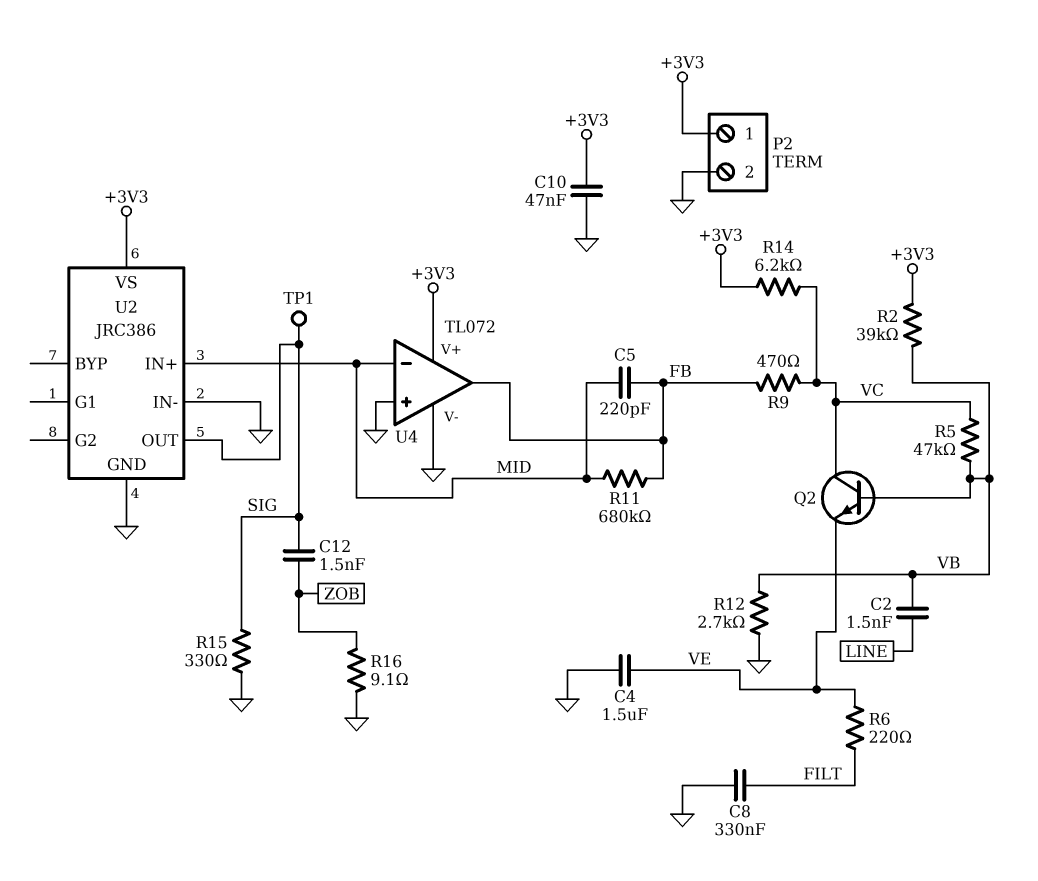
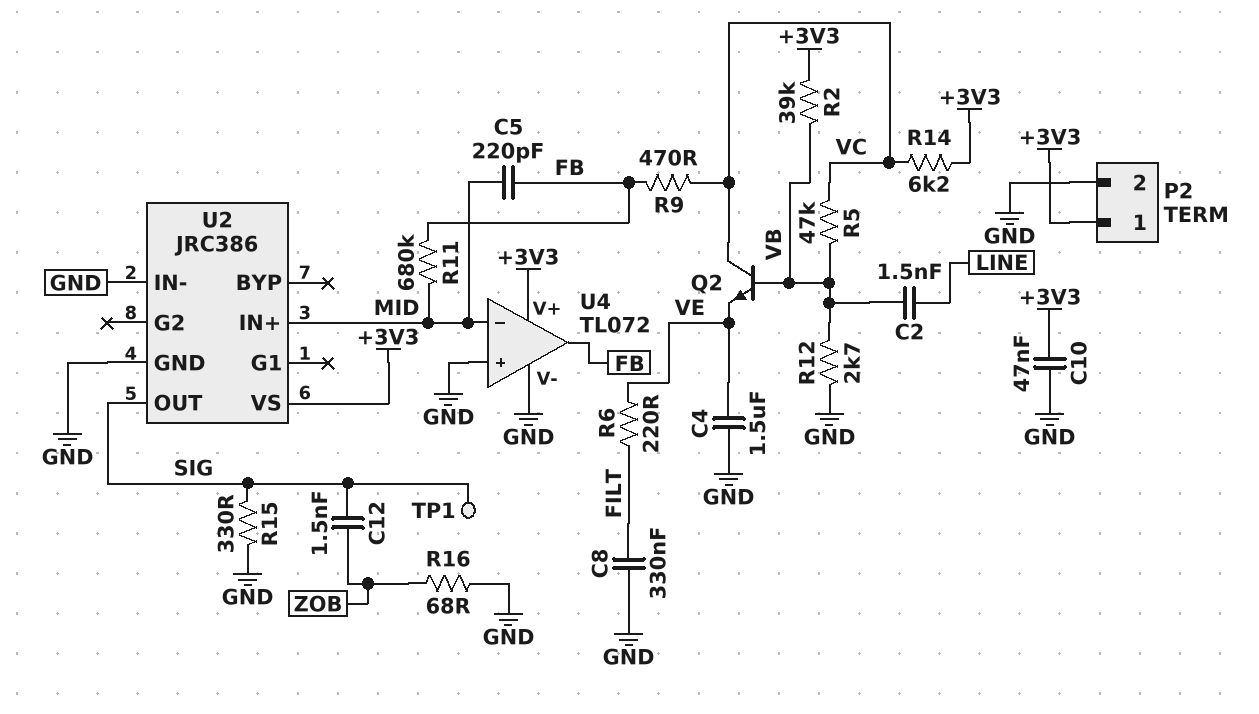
R16: 9.1 (GND, ZOB) -> 68 (GND, ZOB)

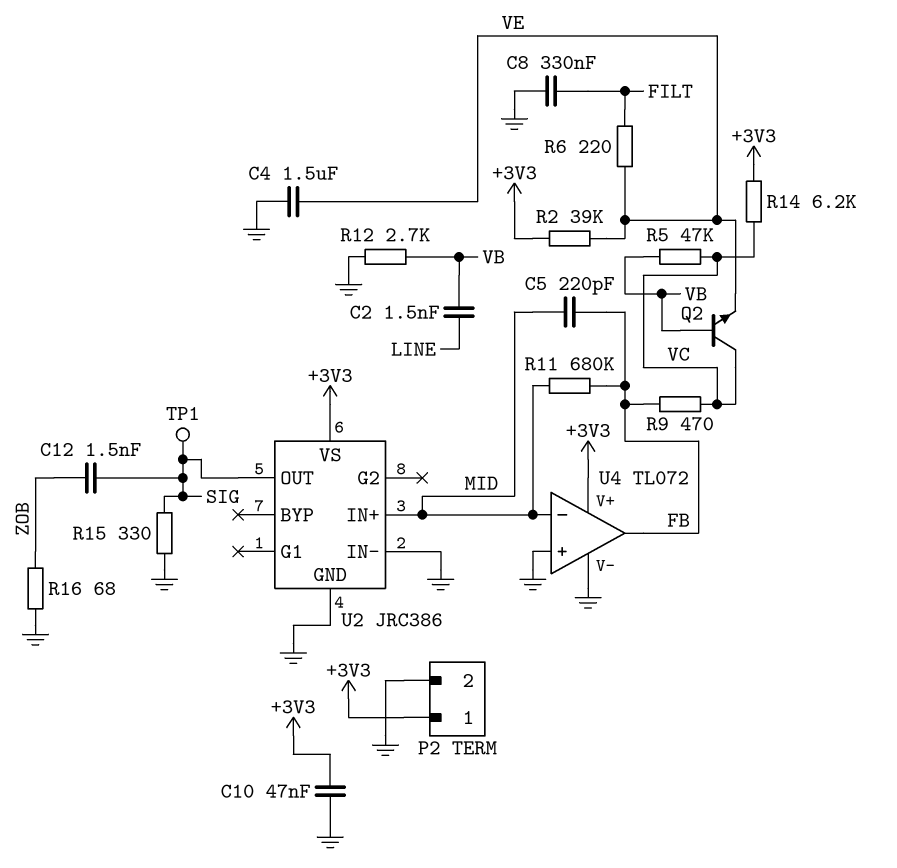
R2: 39k (+3V3, VB) -> 39k (+3V3, VE)

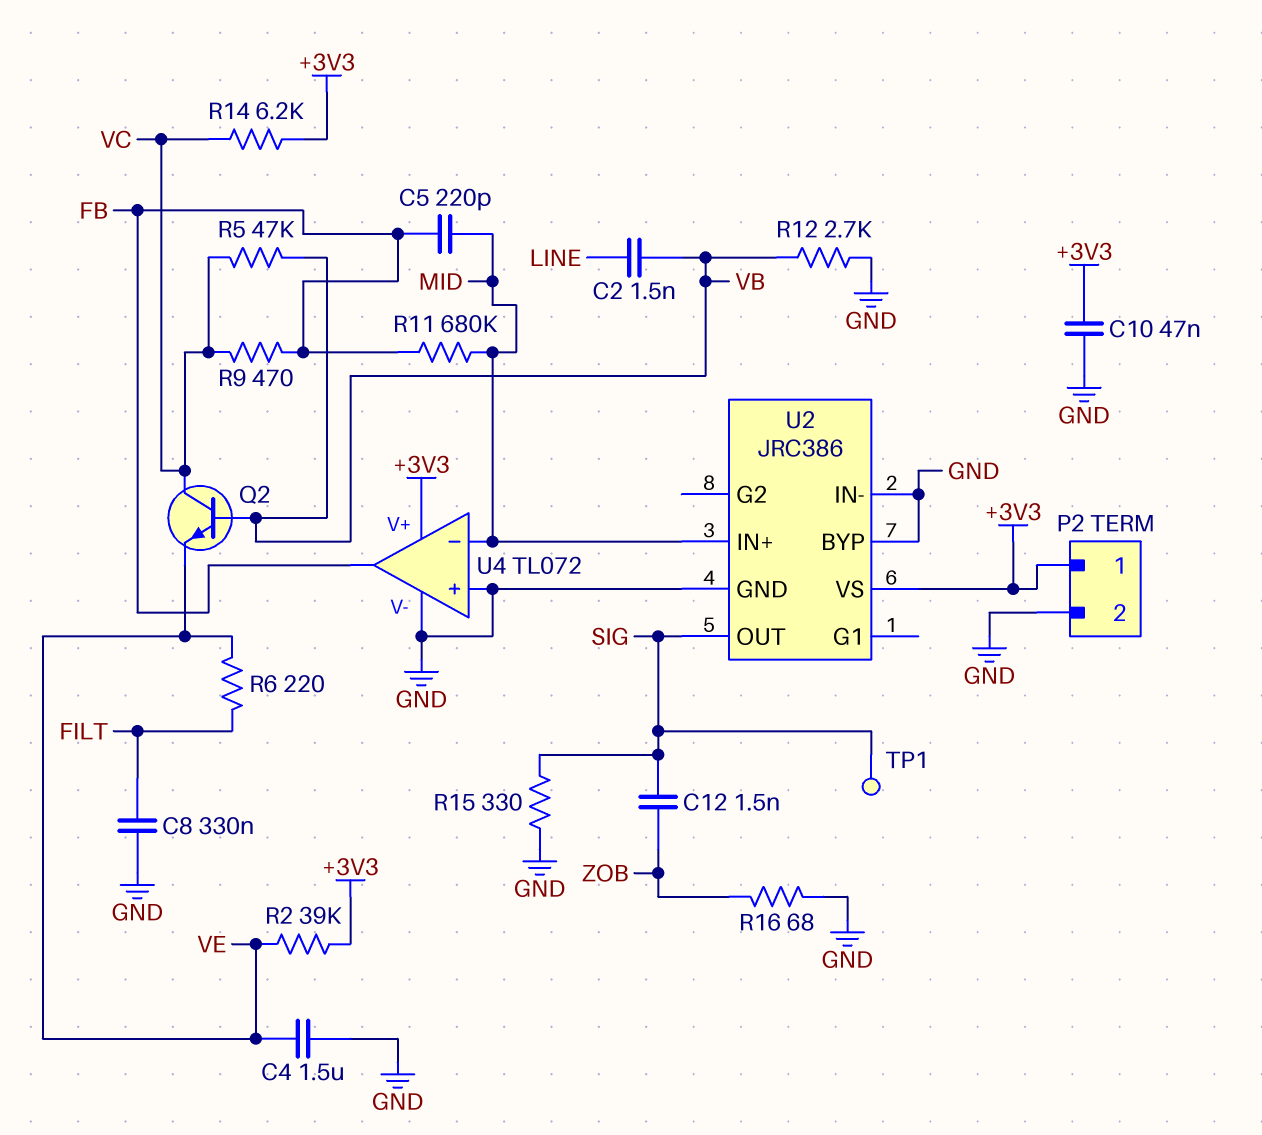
U2 pin BYP: none -> GND

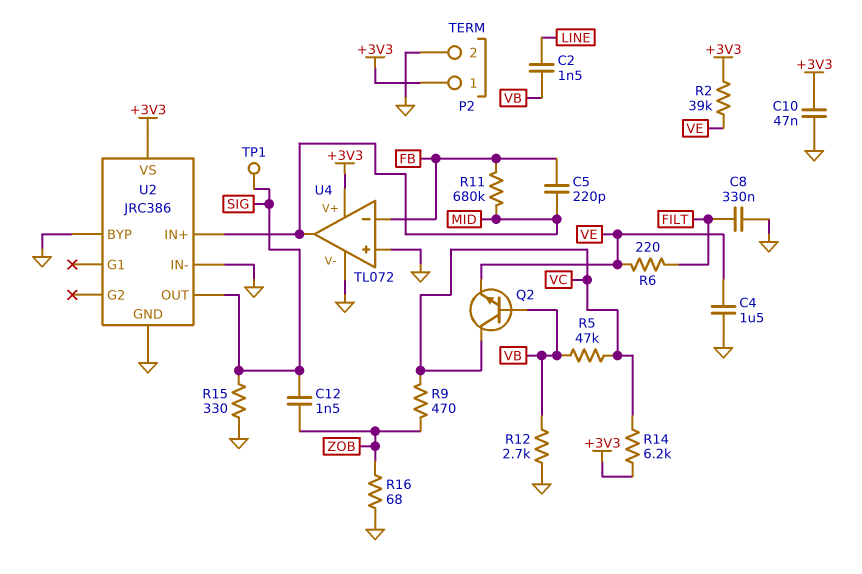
R9: 470 (FB, VC) -> 470 (VC, ZOB)
U4 pin in-: MID -> FB
U4 pin out: FB -> MID

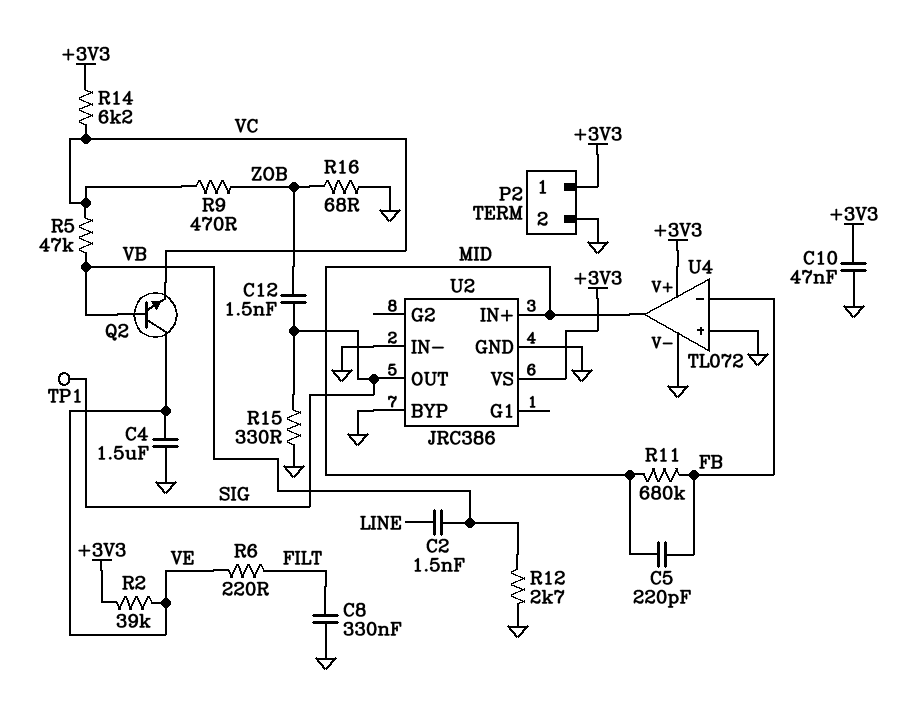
Q2: NPN (B VB, C VC, E VE) -> NPN (B VB, C VE, E VC)

